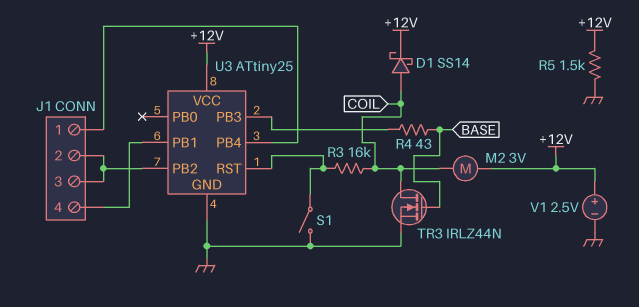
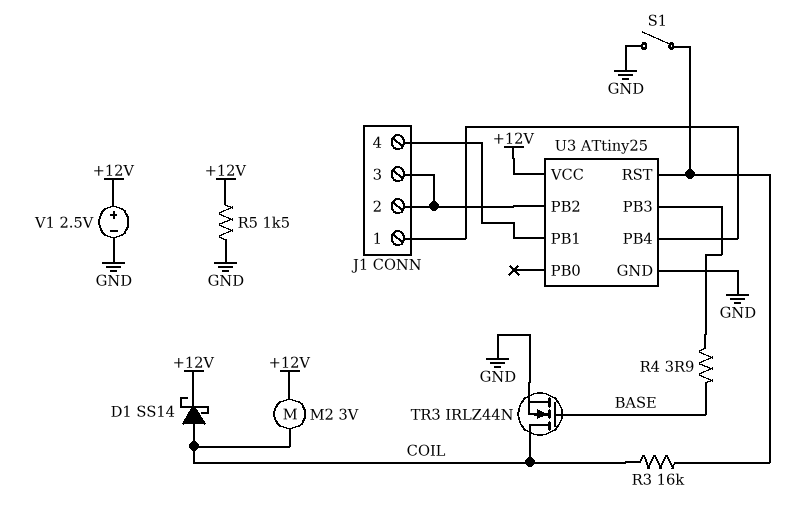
R4: 43 (BASE, U3/PB3) -> 3.9 (BASE, U3/PB3)

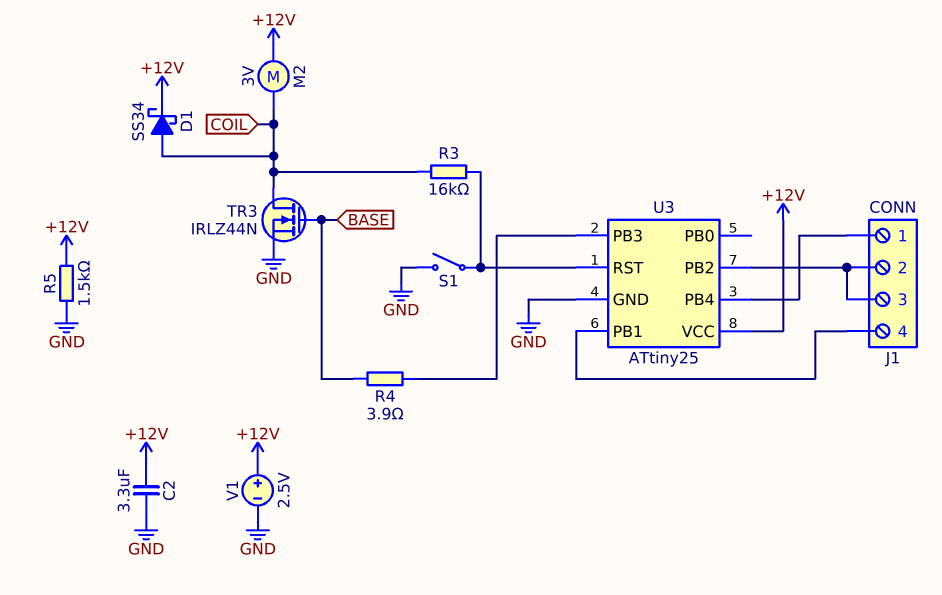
C2: none -> 3.3uF (+12V, GND)
D1: schottky SS14 (A COIL, K +12V) -> schottky SS34 (A COIL, K +12V)

